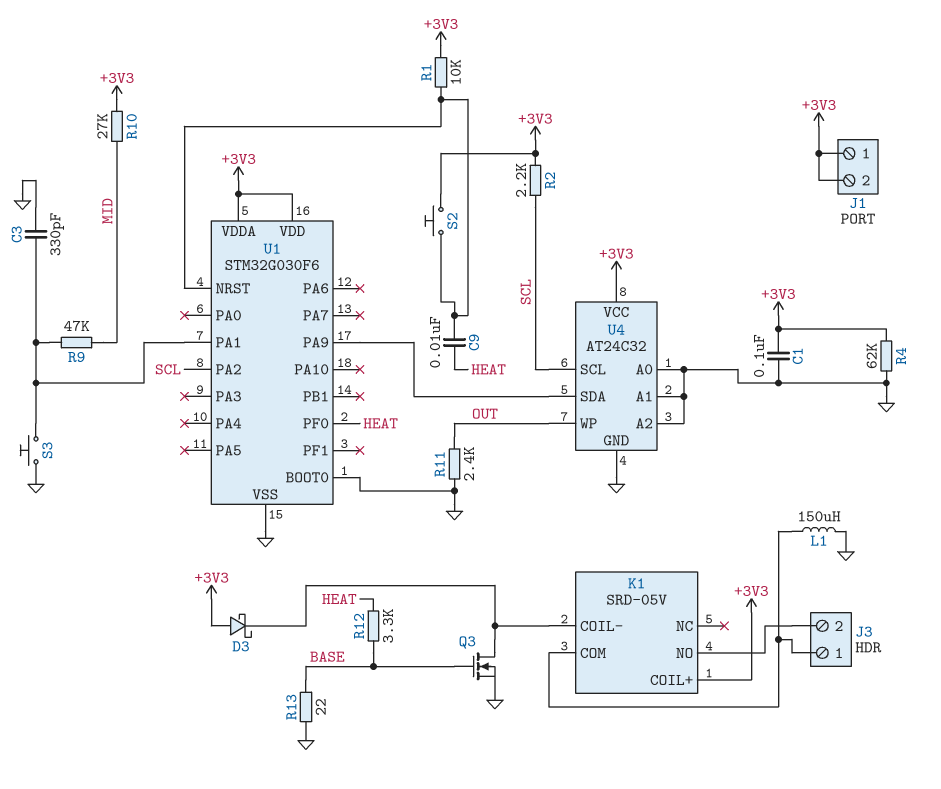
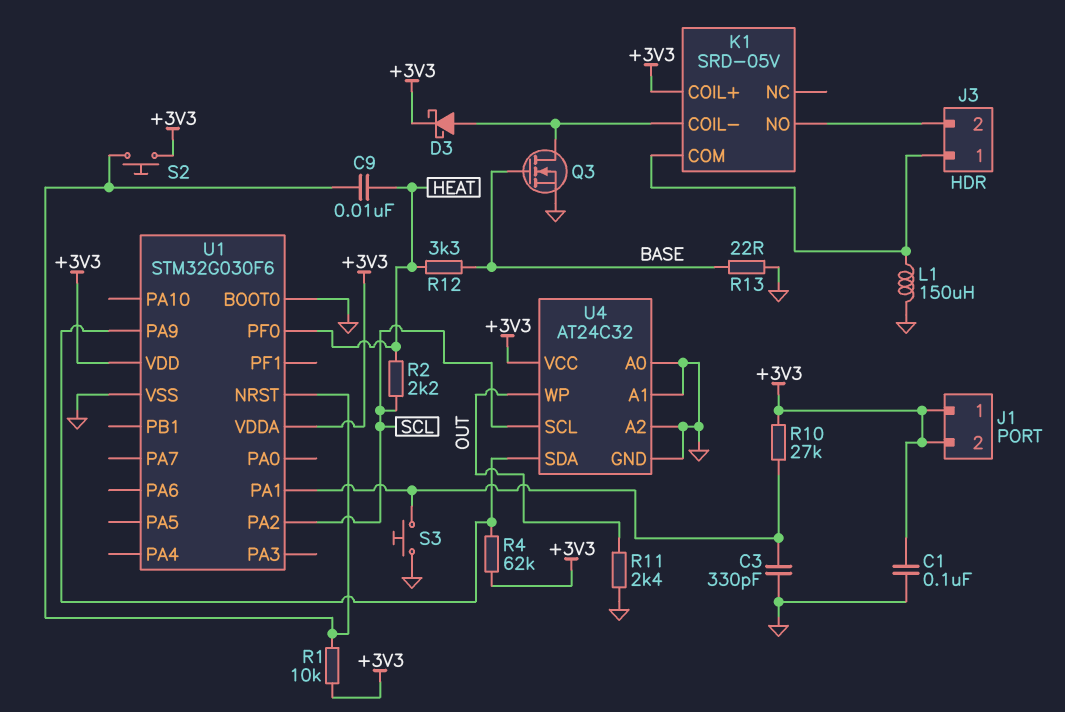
D3: schottky (A +3V3, K K1/COIL-) -> schottky (A K1/COIL-, K +3V3)
R2: 2.2k (+3V3, SCL) -> 2.2k (HEAT, SCL)
R4: 62k (+3V3, GND) -> 62k (+3V3, U1/PA9)
R9: 47k (MID, U1/PA1) -> none
R10: 27k (+3V3, MID) -> 27k (+3V3, U1/PA1)

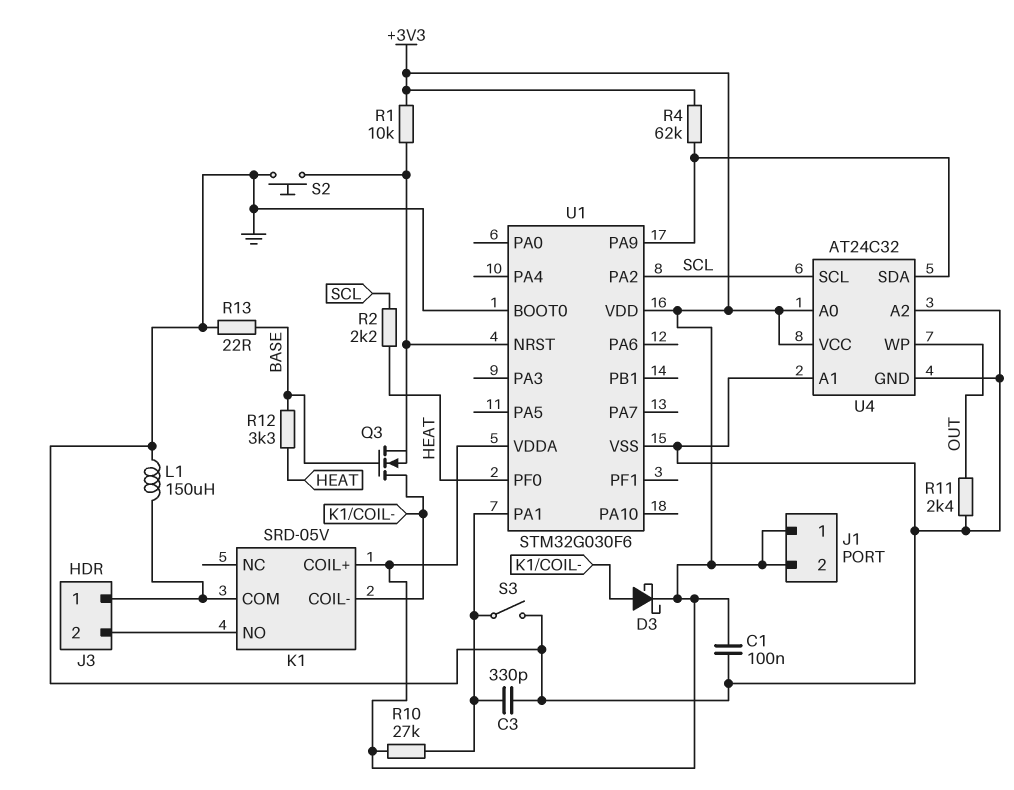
C9: 10nF (HEAT, U1/NRST) -> none
Q3: NMOS (G BASE, D K1/COIL-, S GND) -> NMOS (G BASE, D K1/COIL-, S U1/NRST)
S2: button (+3V3, U1/NRST) -> button (GND, U1/NRST)
S3: button (GND, U1/PA1) -> switch (GND, U1/PA1)
U4 pin A0: GND -> +3V3

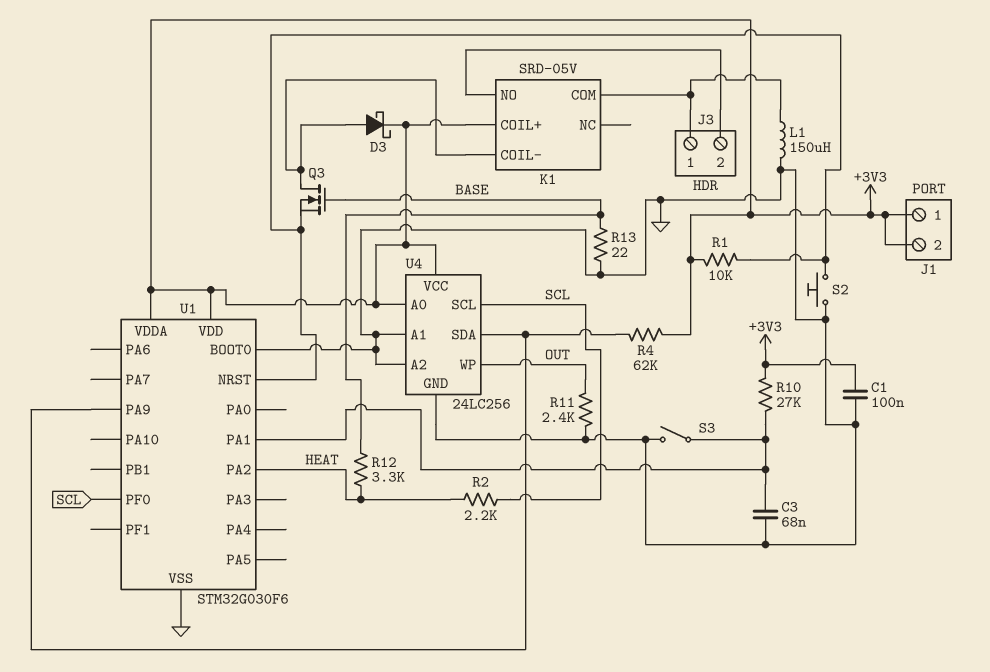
C3: 330pF (GND, U1/PA1) -> 68nF (GND, U1/PA1)
U1 pin PA2: SCL -> HEAT
U1 pin PF0: HEAT -> SCL
U4: AT24C32 -> 24LC256

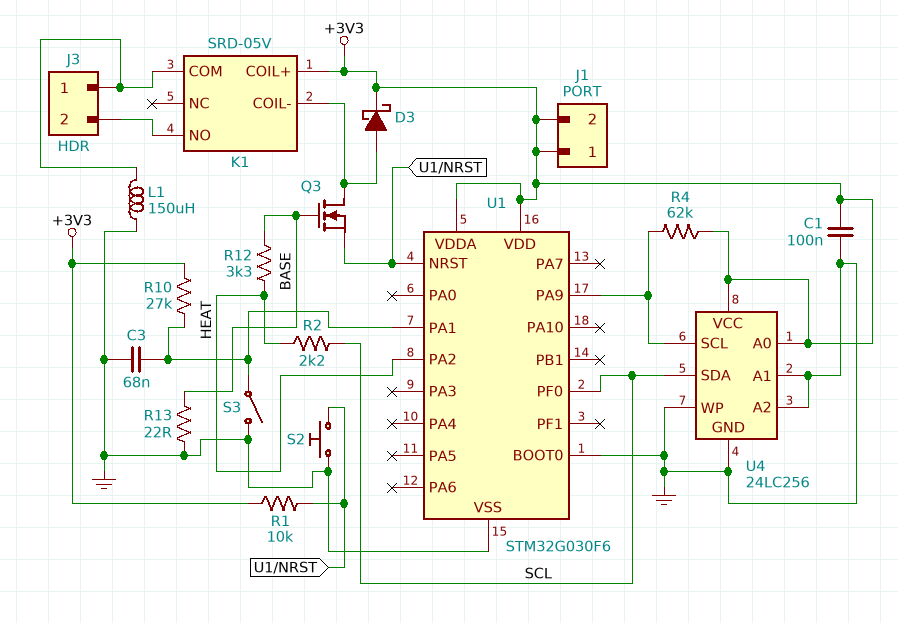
R11: 2.4k (GND, OUT) -> none
U4 pin SCL: SCL -> U1/PA9
U4 pin SDA: U1/PA9 -> SCL
U4 pin WP: OUT -> GND

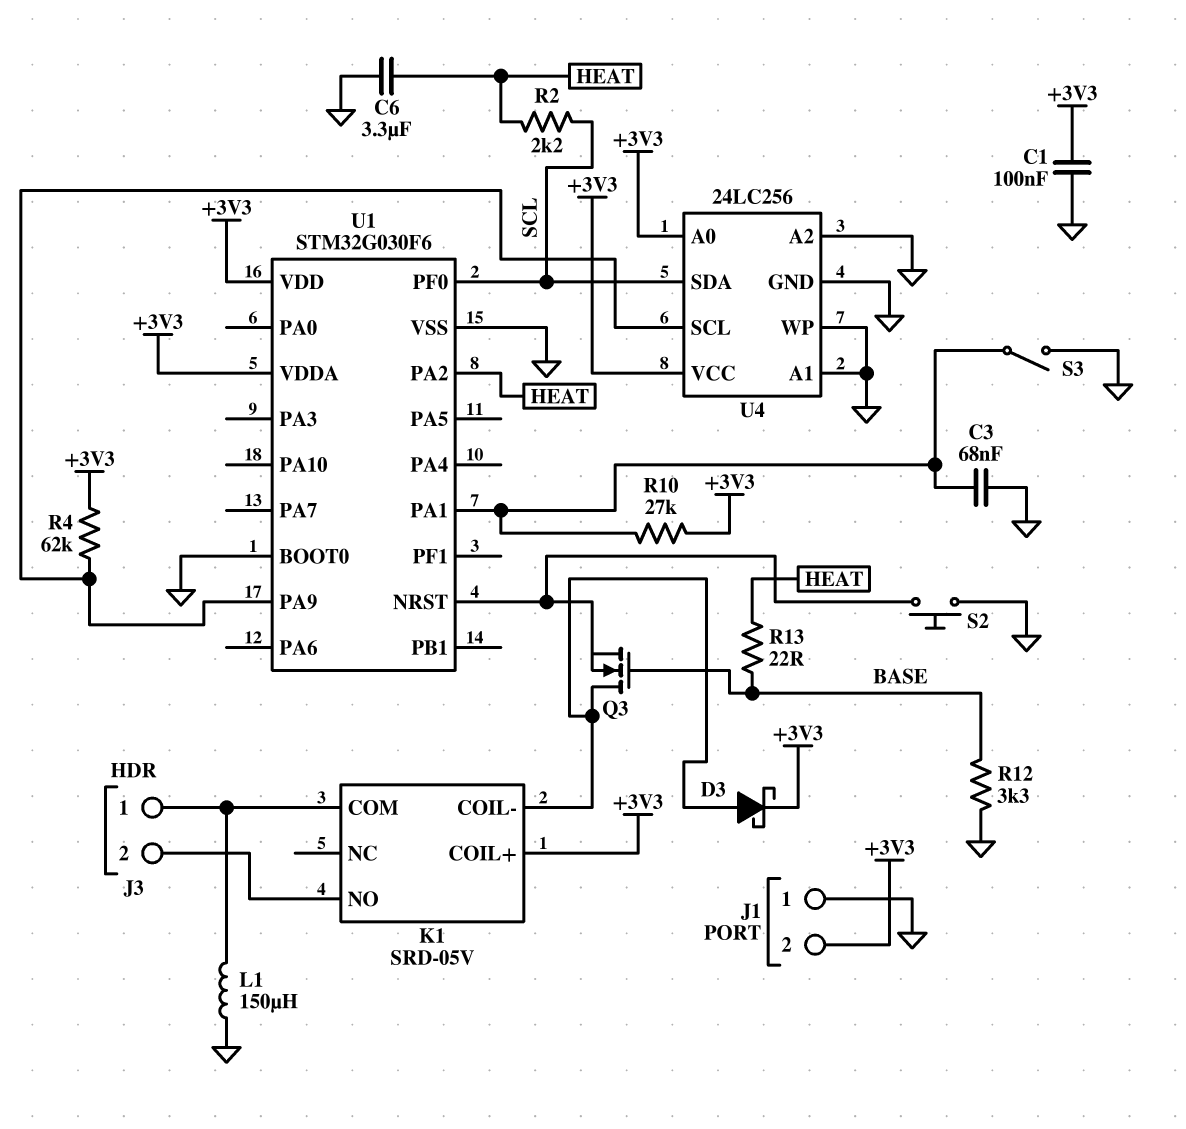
C6: none -> 3.3uF (GND, HEAT)
J1 pin 1: +3V3 -> GND
R1: 10k (+3V3, U1/NRST) -> none
R12: 3.3k (BASE, HEAT) -> 3.3k (BASE, GND)
R13: 22 (BASE, GND) -> 22 (BASE, HEAT)

